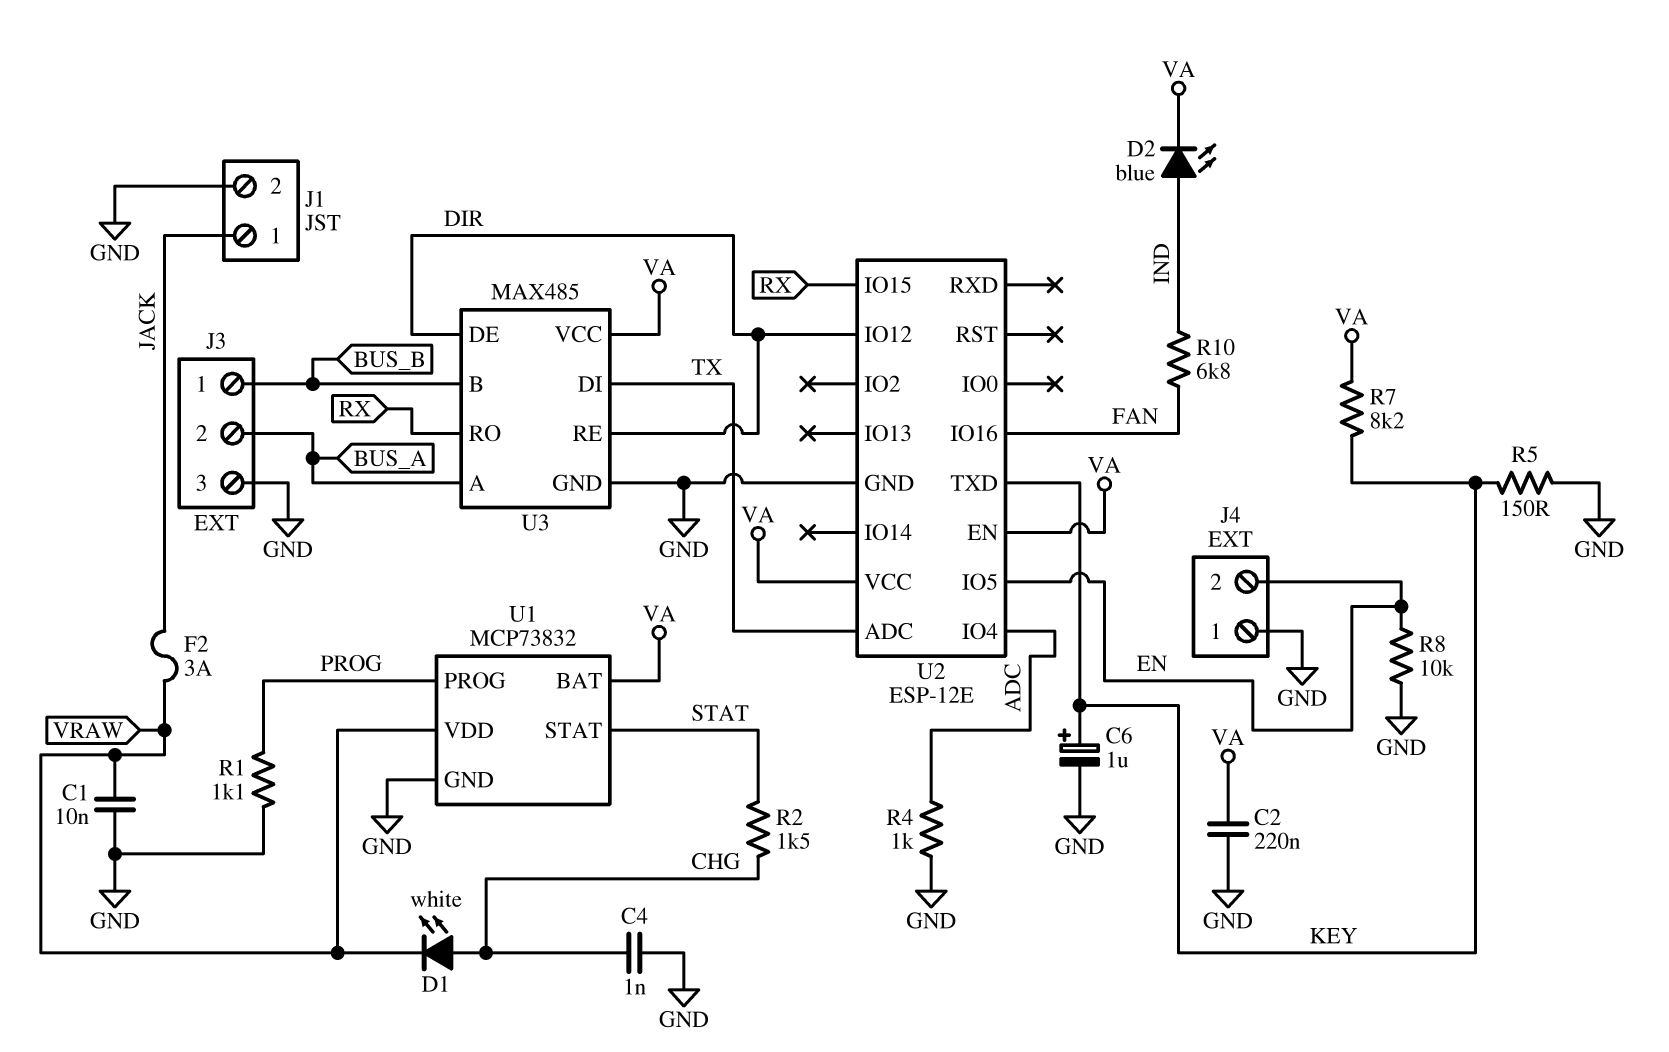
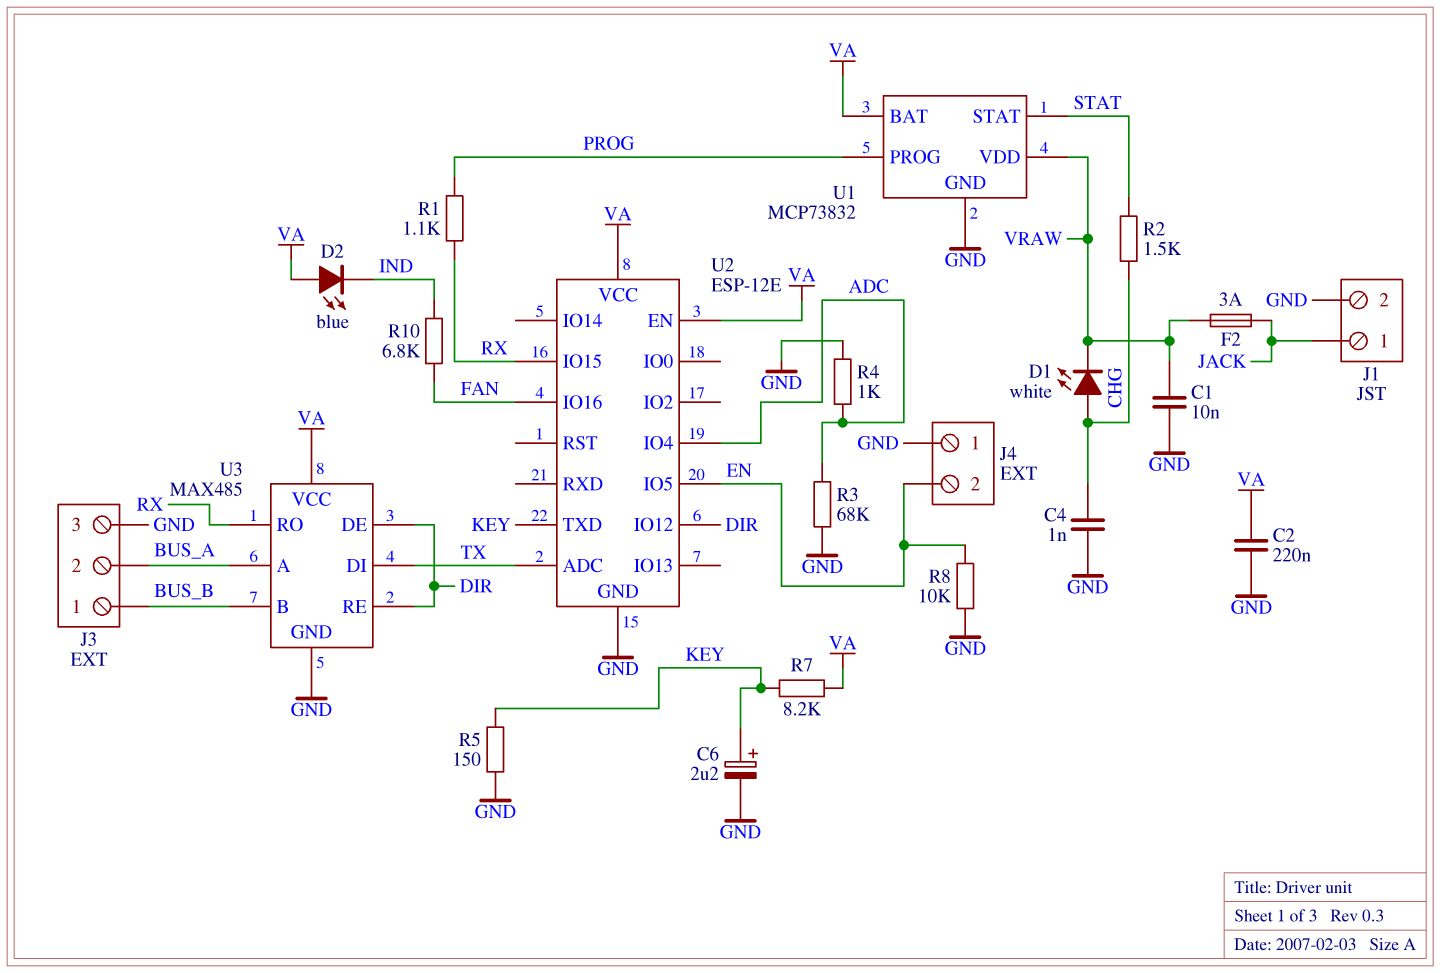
C6: 1uF (plus KEY, minus GND) -> 2.2uF (plus KEY, minus GND)
D2: LED blue (A IND, K VA) -> LED blue (A VA, K IND)
R1: 1.1k (GND, PROG) -> 1.1k (PROG, RX)
R3: none -> 68k (ADC, GND)

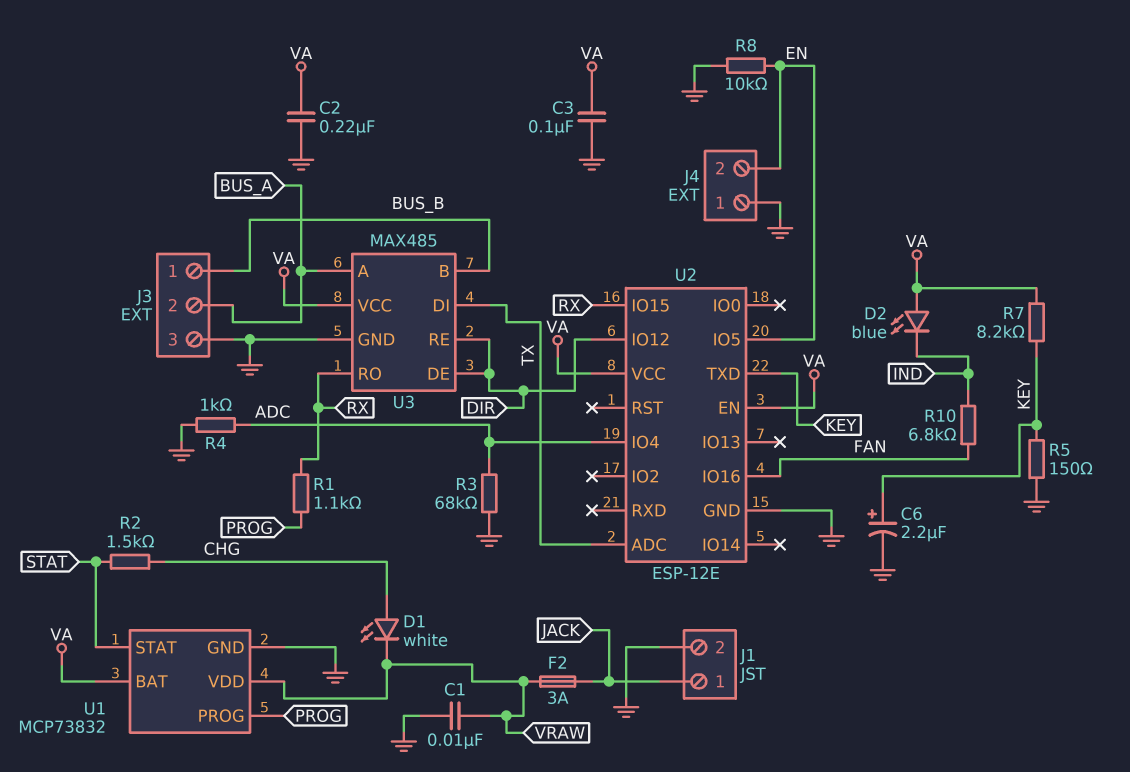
C3: none -> 100nF (GND, VA)
C4: 1nF (CHG, GND) -> none

